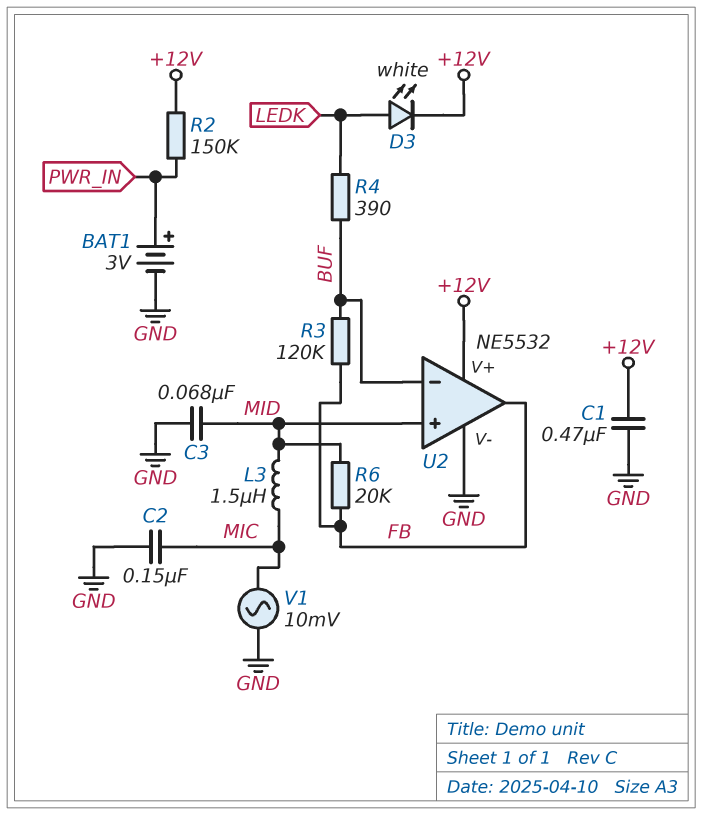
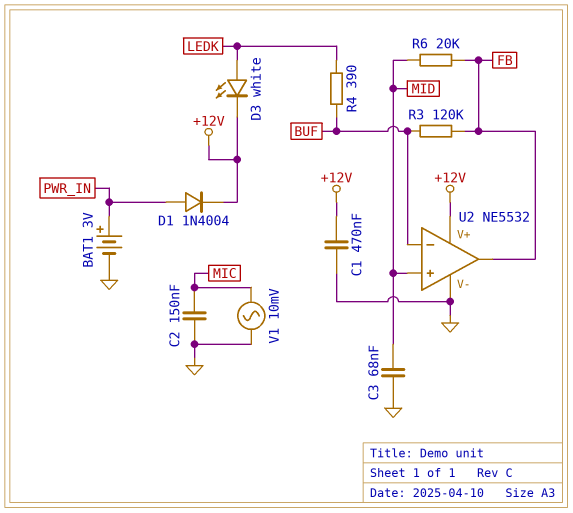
D1: none -> diode 1N4004 (A PWR_IN, K +12V)
L3: 1.5uH (MIC, MID) -> none
R2: 150k (+12V, PWR_IN) -> none

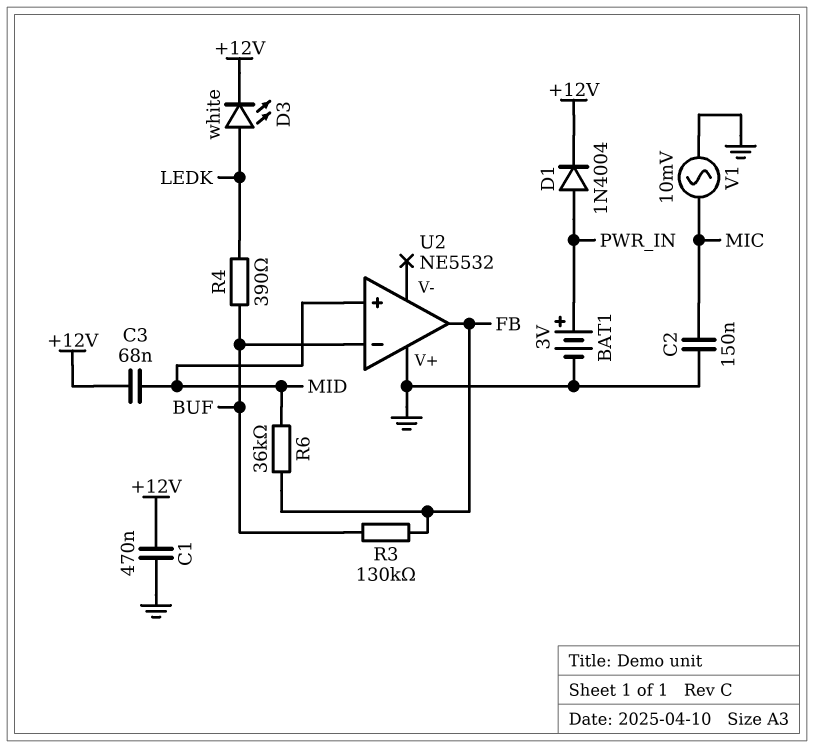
C3: 68nF (GND, MID) -> 68nF (+12V, MID)
R3: 120k (BUF, FB) -> 130k (BUF, FB)
R6: 20k (FB, MID) -> 36k (FB, MID)
U2 pin V+: +12V -> GND
U2 pin V-: GND -> none

